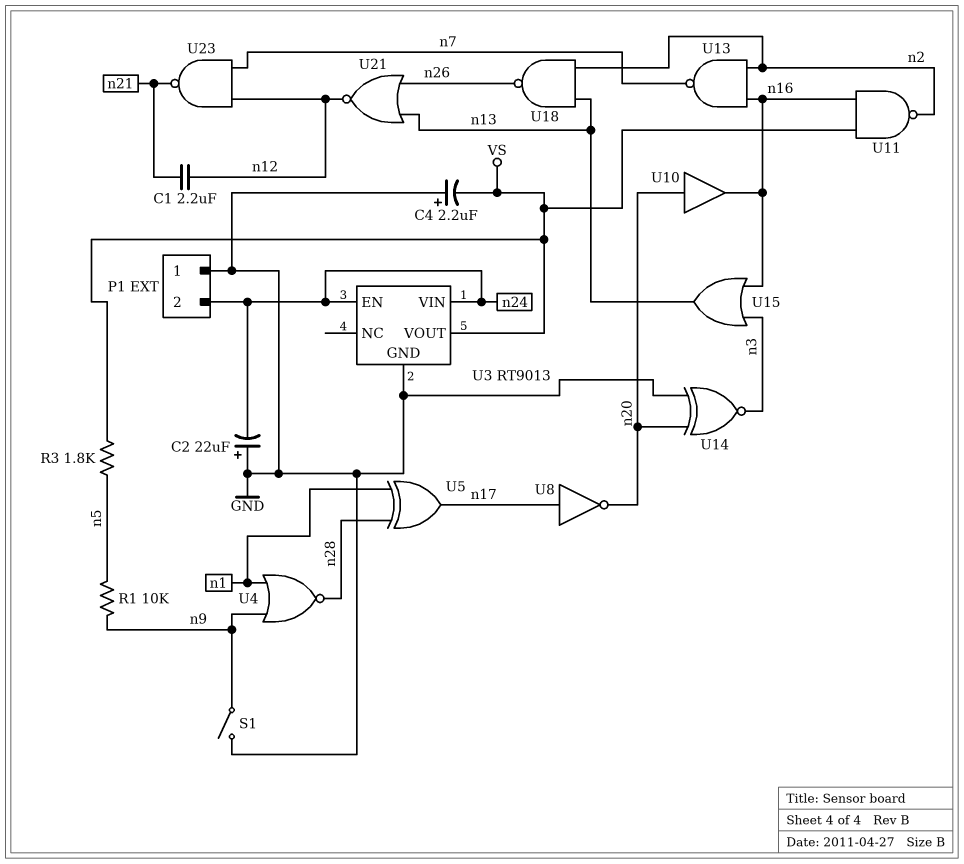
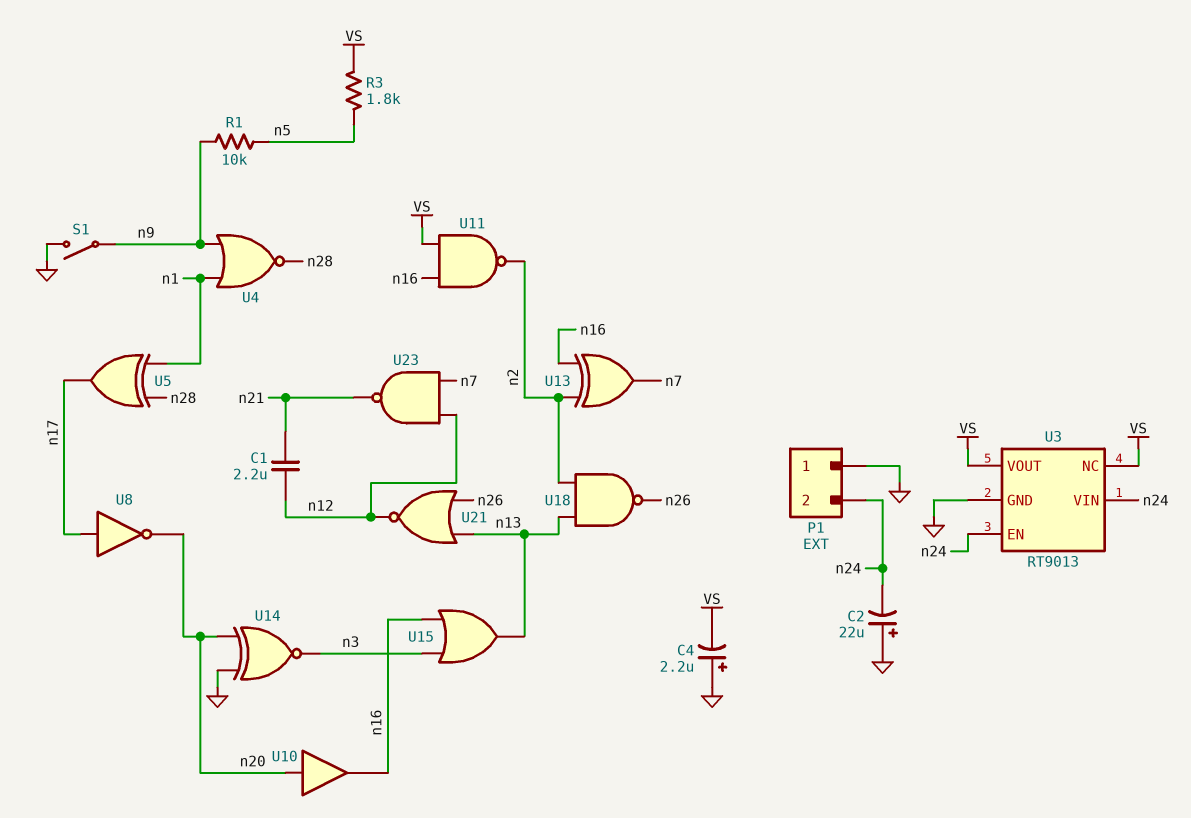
U3 pin NC: none -> VS
U13: NAND (in n2, in n16, out n7) -> XOR (in n2, in n16, out n7)

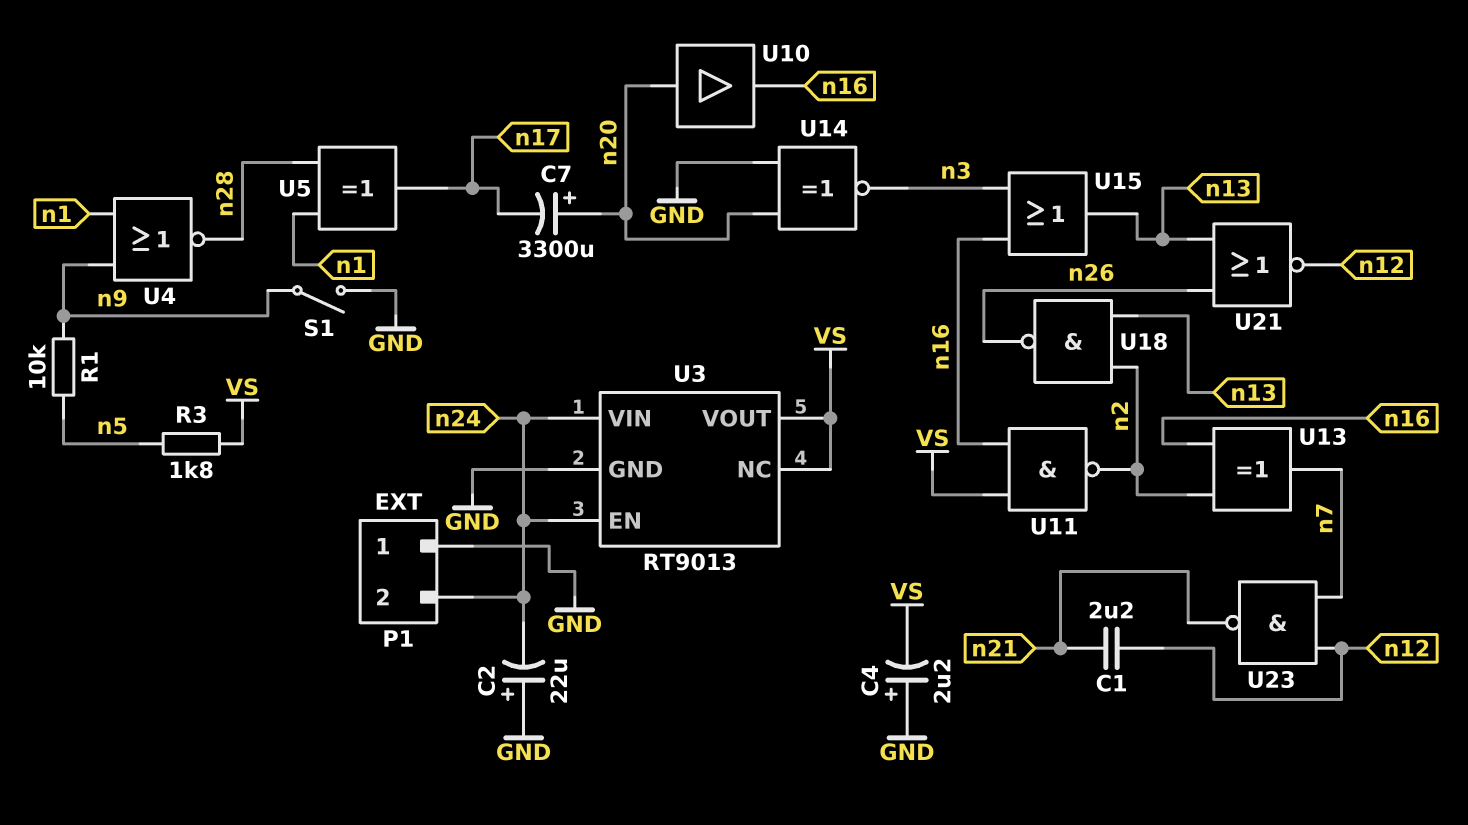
C7: none -> 3300uF (plus n20, minus n17)
U8: NOT (in n17, out n20) -> none

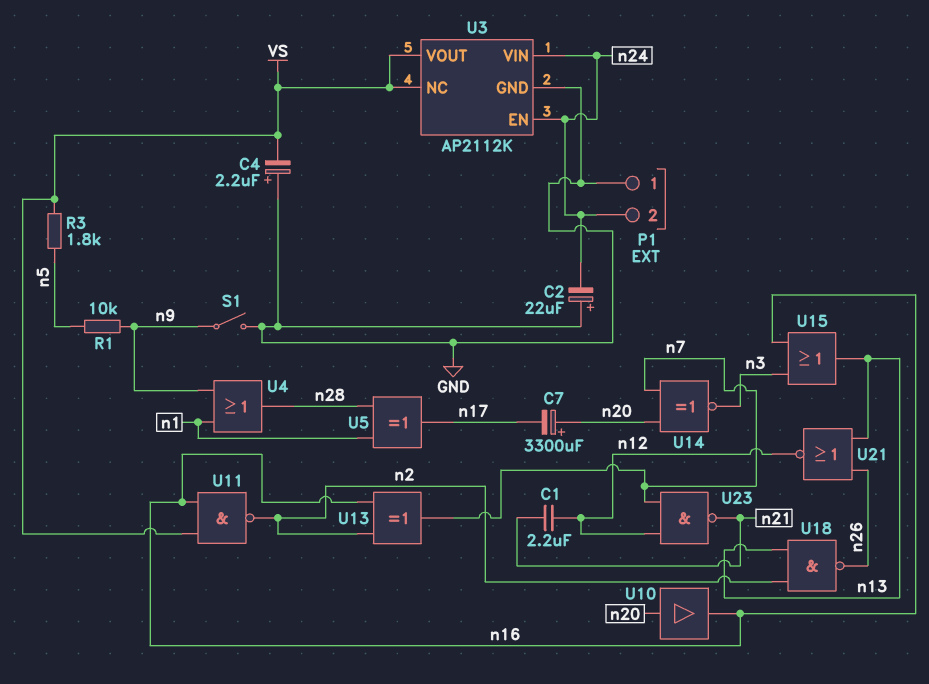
U3: RT9013 -> AP2112K
U4: NOR (in n1, in n9, out n28) -> OR (in n1, in n9, out n28)
U14: XNOR (in GND, in n20, out n3) -> XNOR (in n7, in n20, out n3)

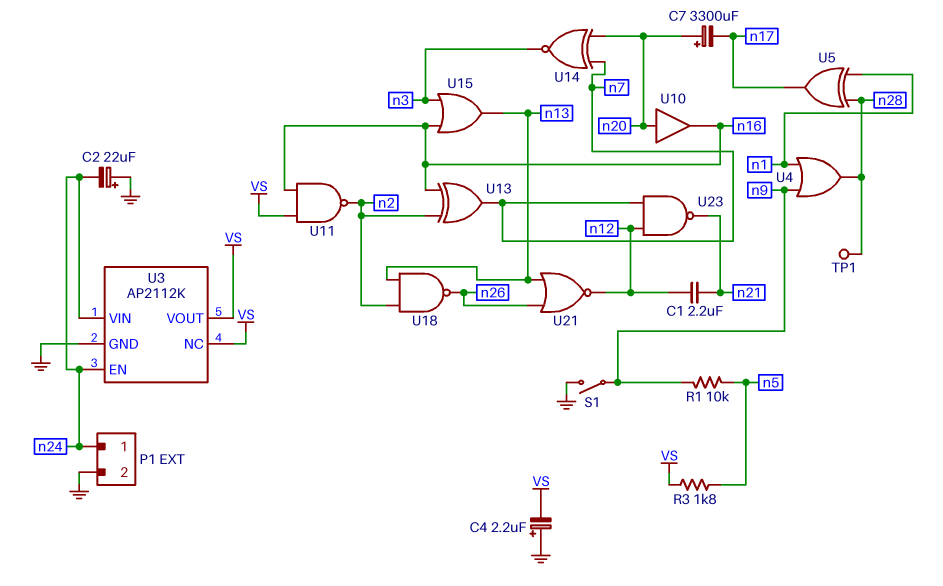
P1 pin 1: GND -> n24
P1 pin 2: n24 -> GND
TP1: none -> test point (n28)

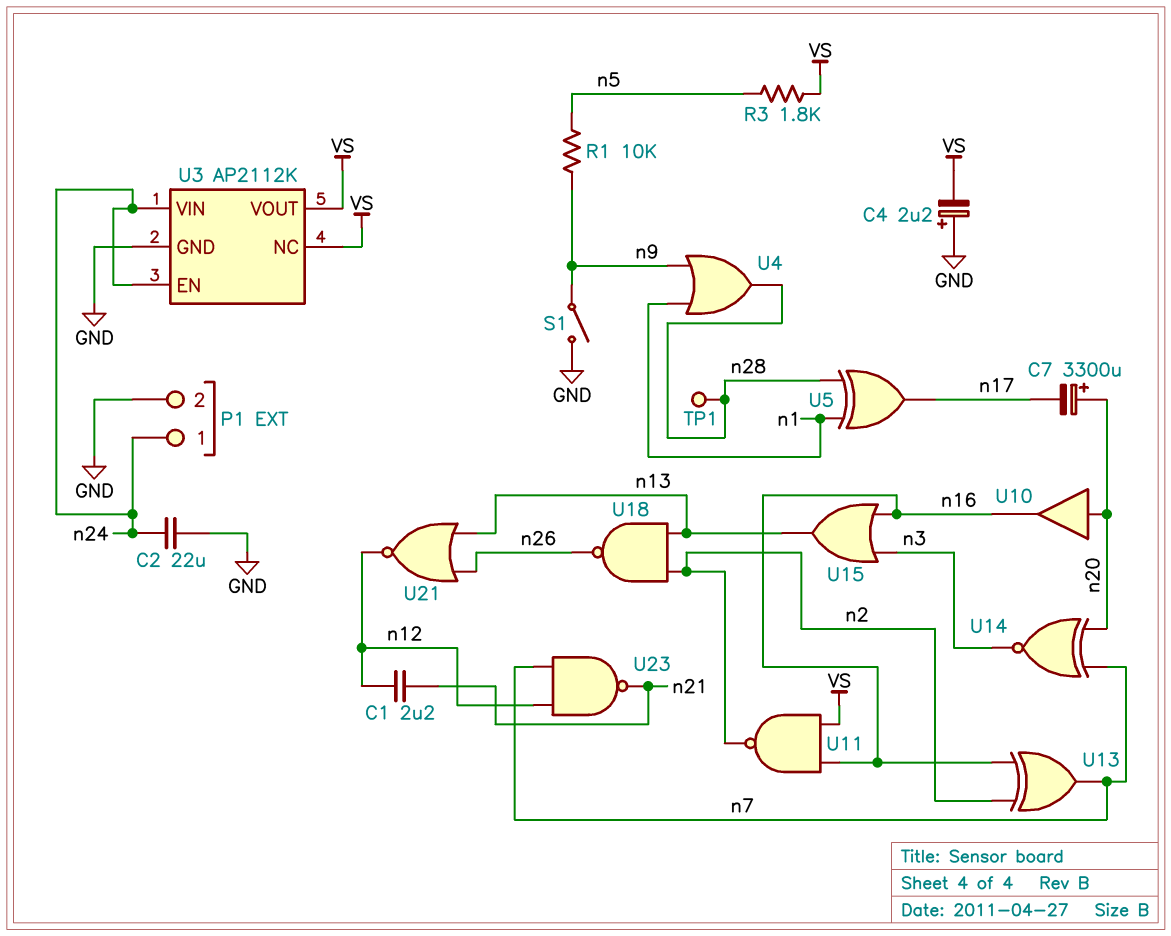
C2: 22uF (plus GND, minus n24) -> 22uF (GND, n24)

